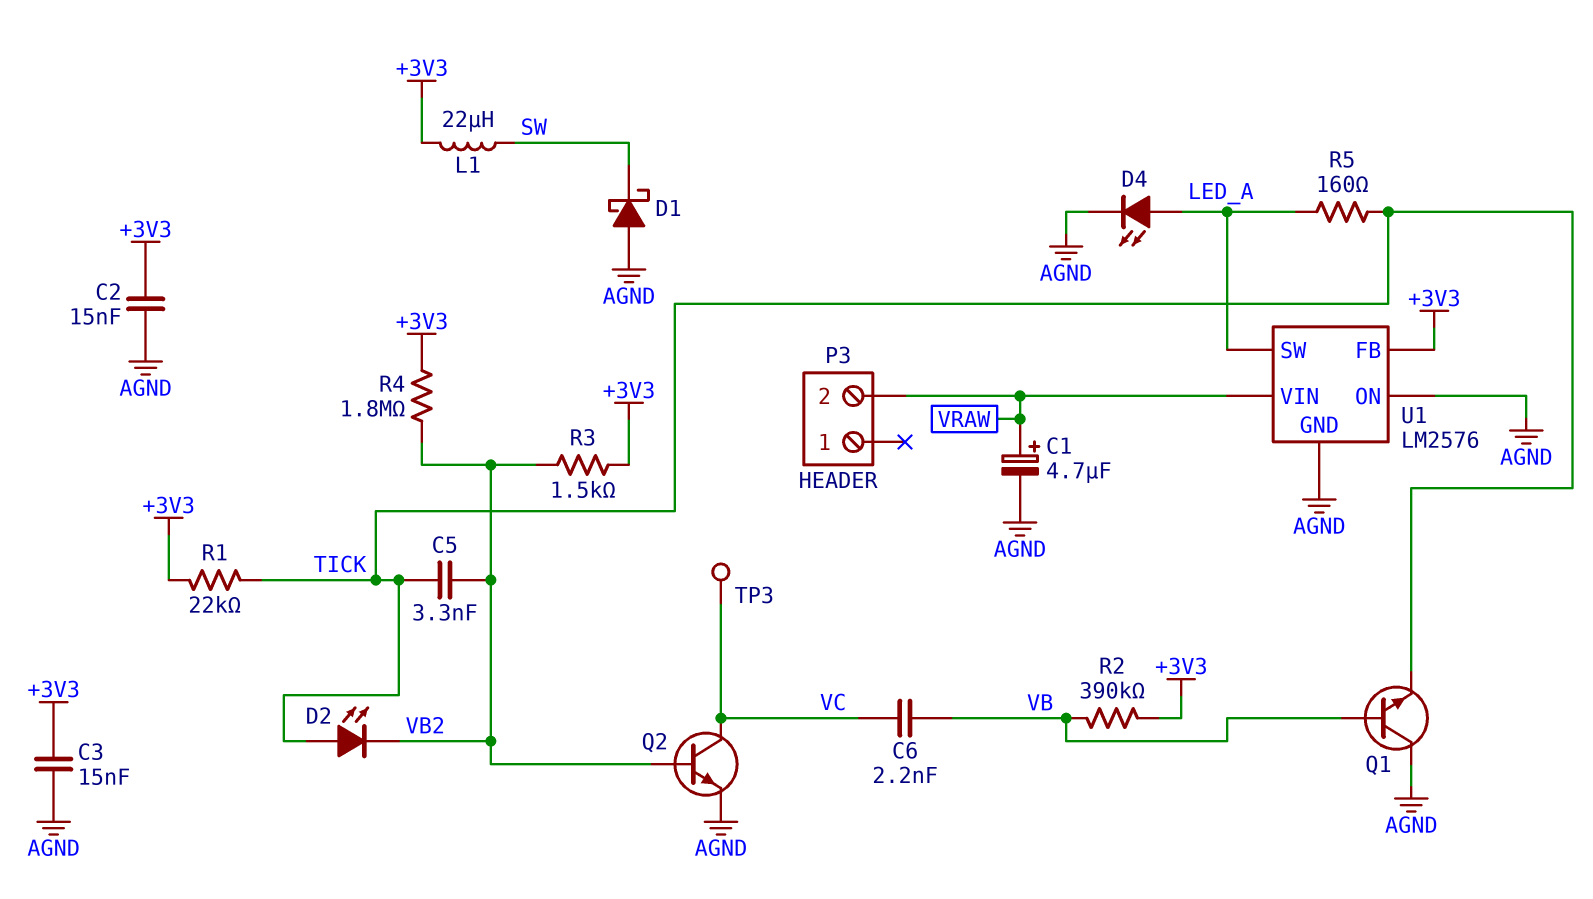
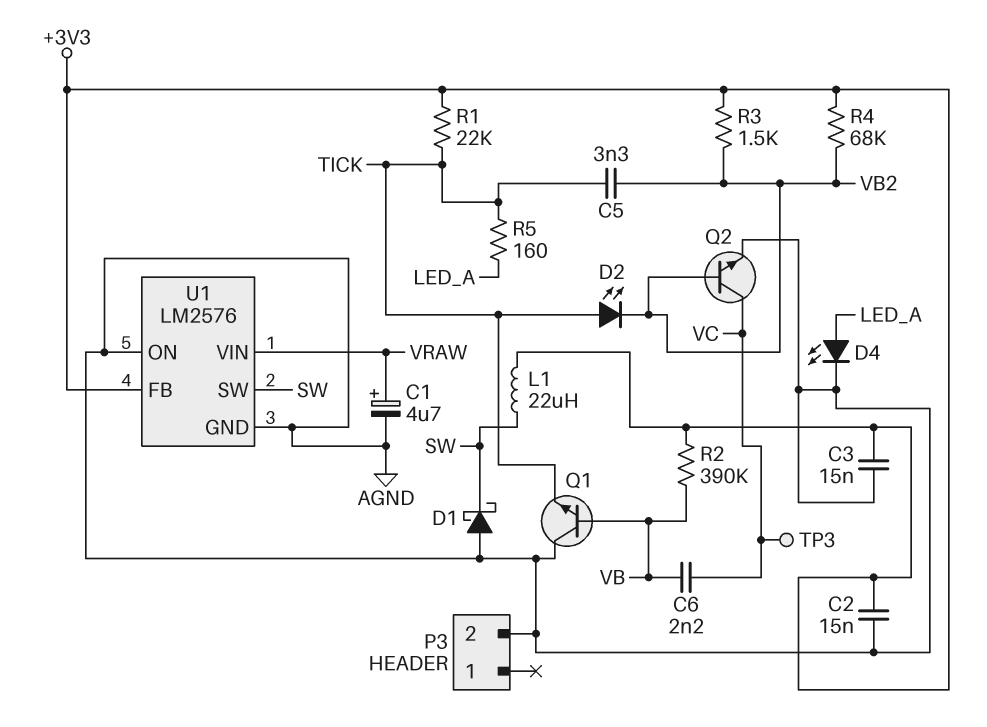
P3 pin 2: VRAW -> AGND
R4: 1.8M (+3V3, VB2) -> 68k (+3V3, VB2)
U1 pin SW: LED_A -> SW

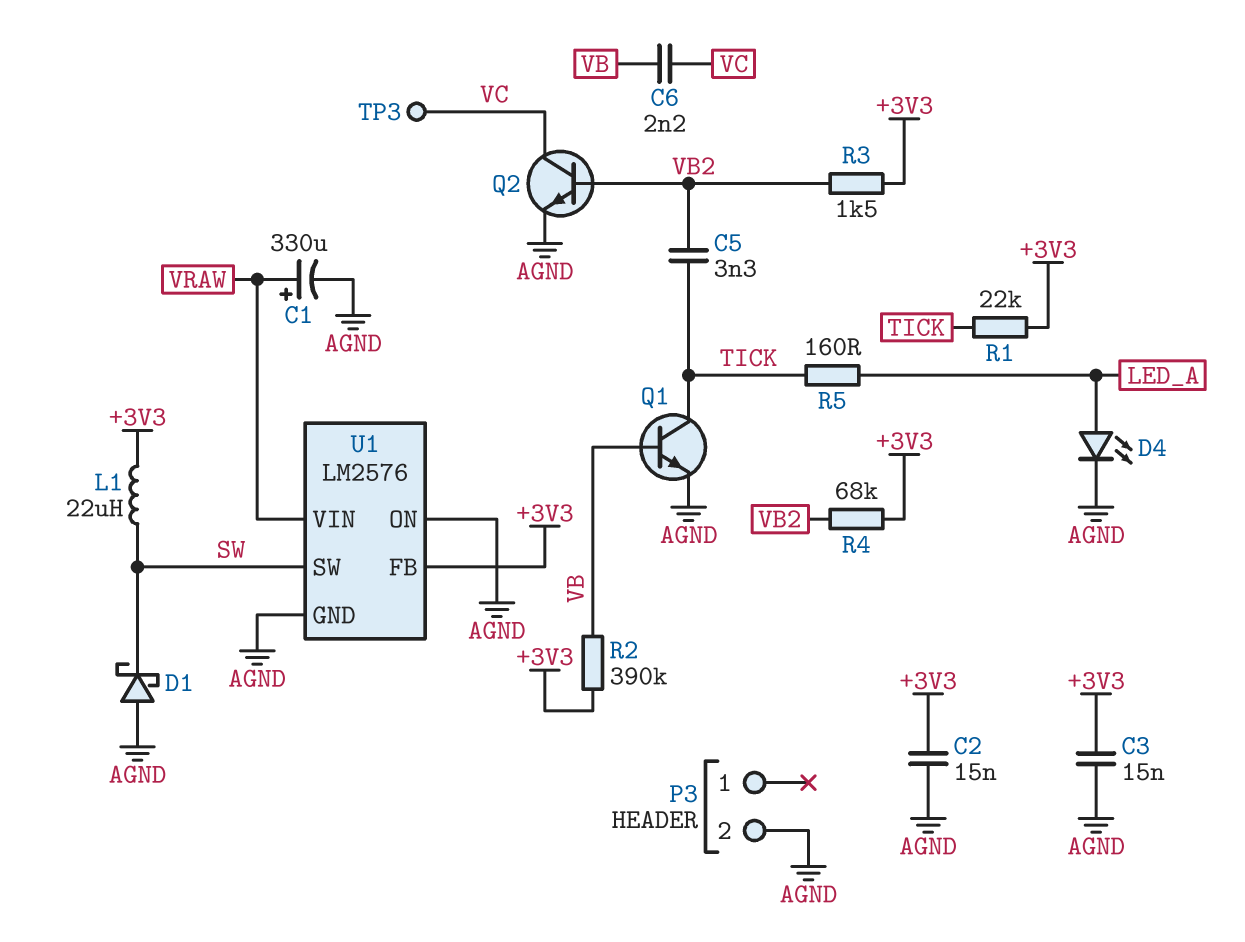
C1: 4.7uF (plus VRAW, minus AGND) -> 330uF (plus VRAW, minus AGND)
D2: LED (A TICK, K VB2) -> none
Q1: NPN (B VB, C AGND, E TICK) -> NPN (B VB, C TICK, E AGND)

